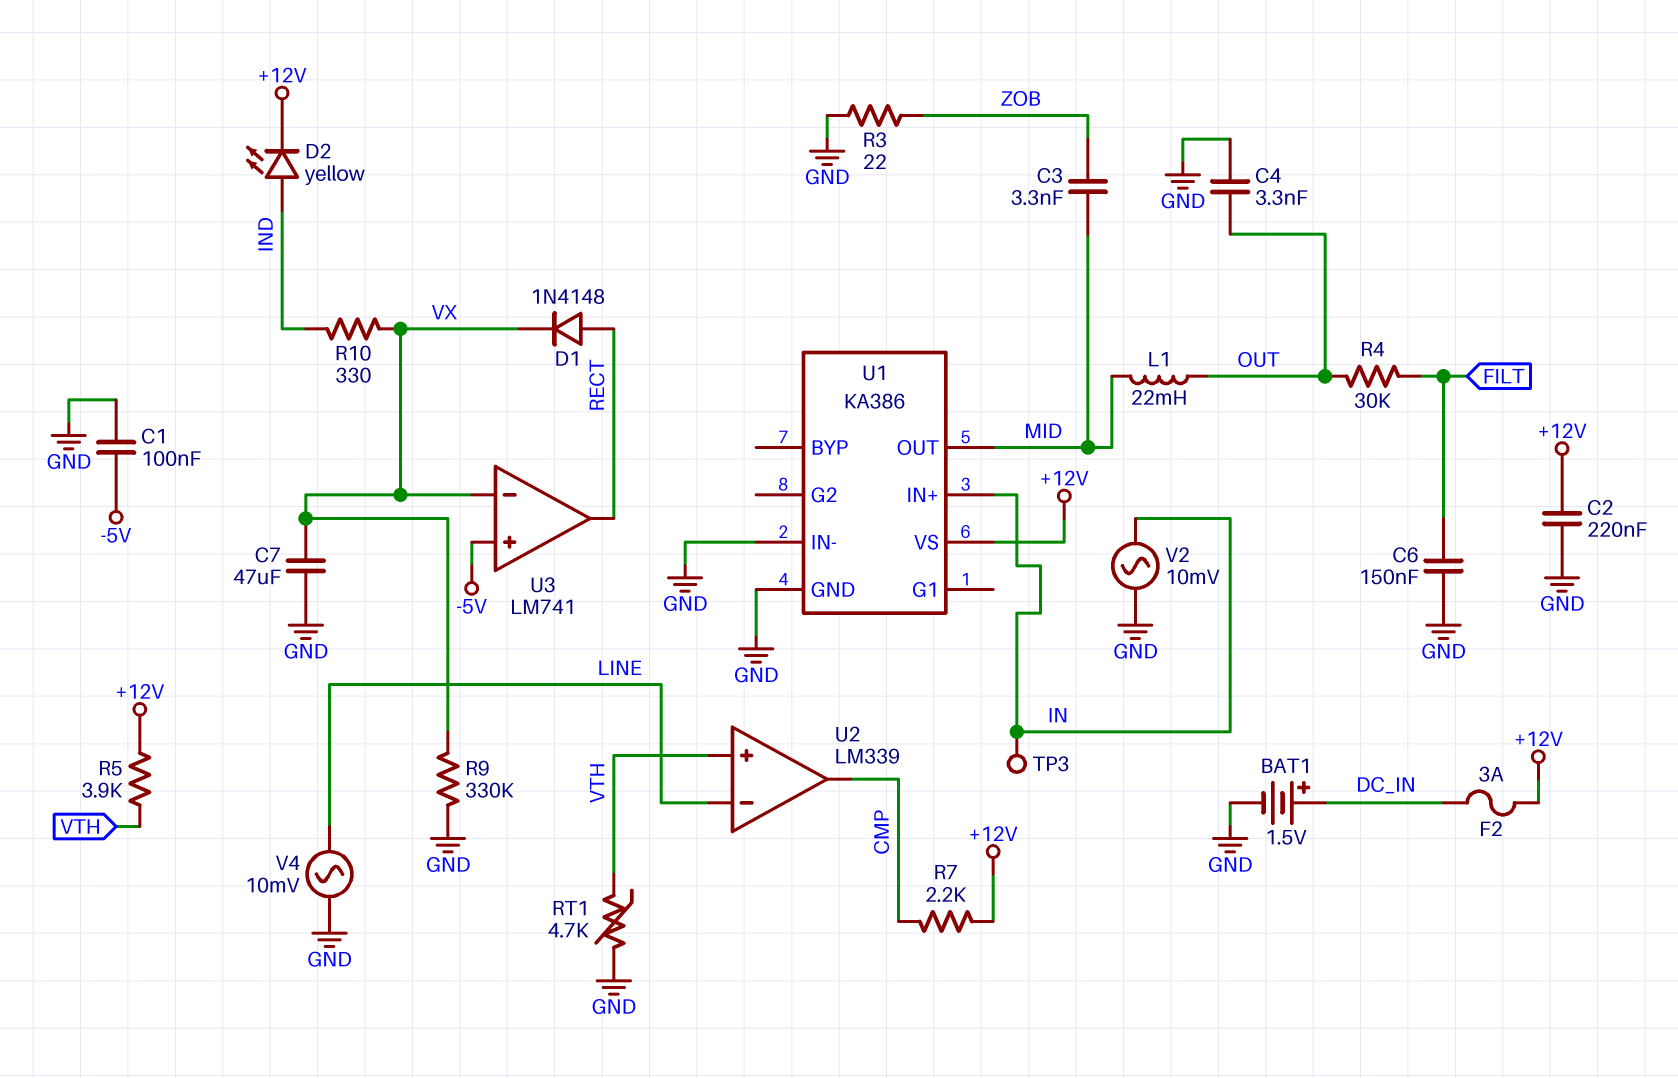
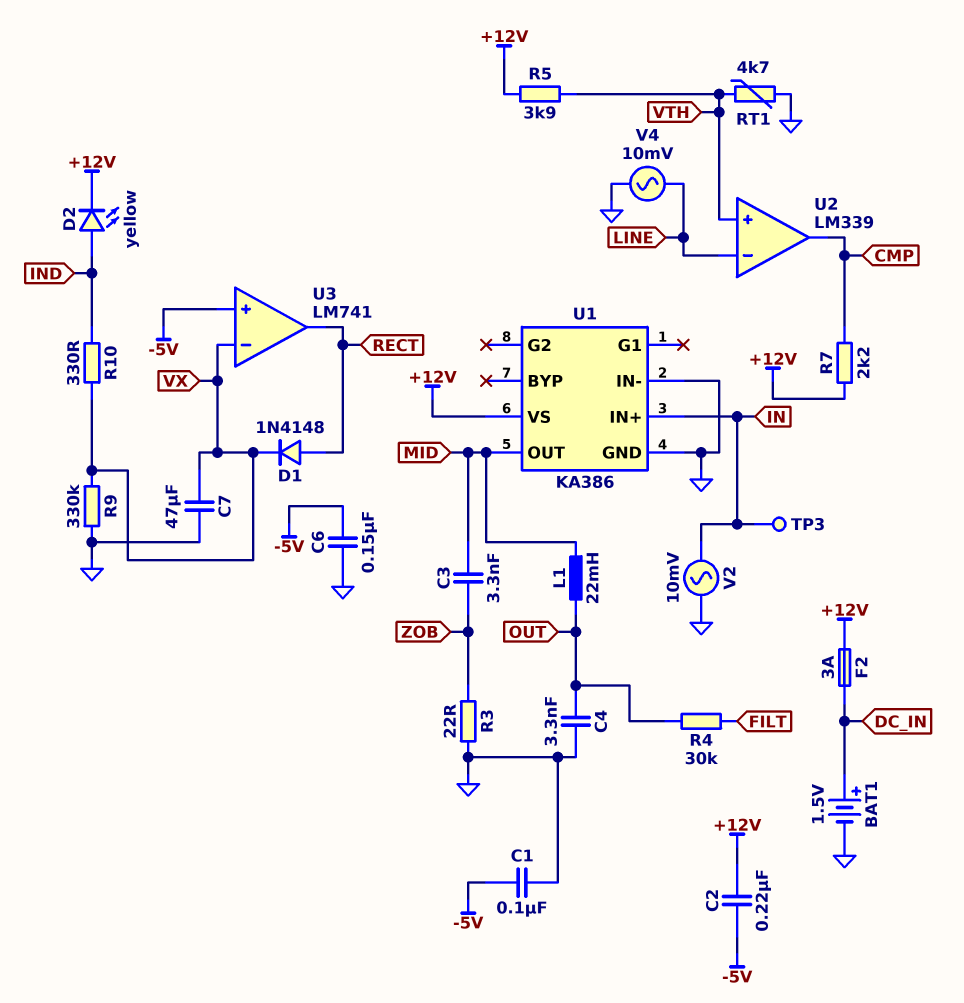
C2: 220nF (+12V, GND) -> 220nF (+12V, -5V)
C6: 150nF (FILT, GND) -> 150nF (-5V, GND)

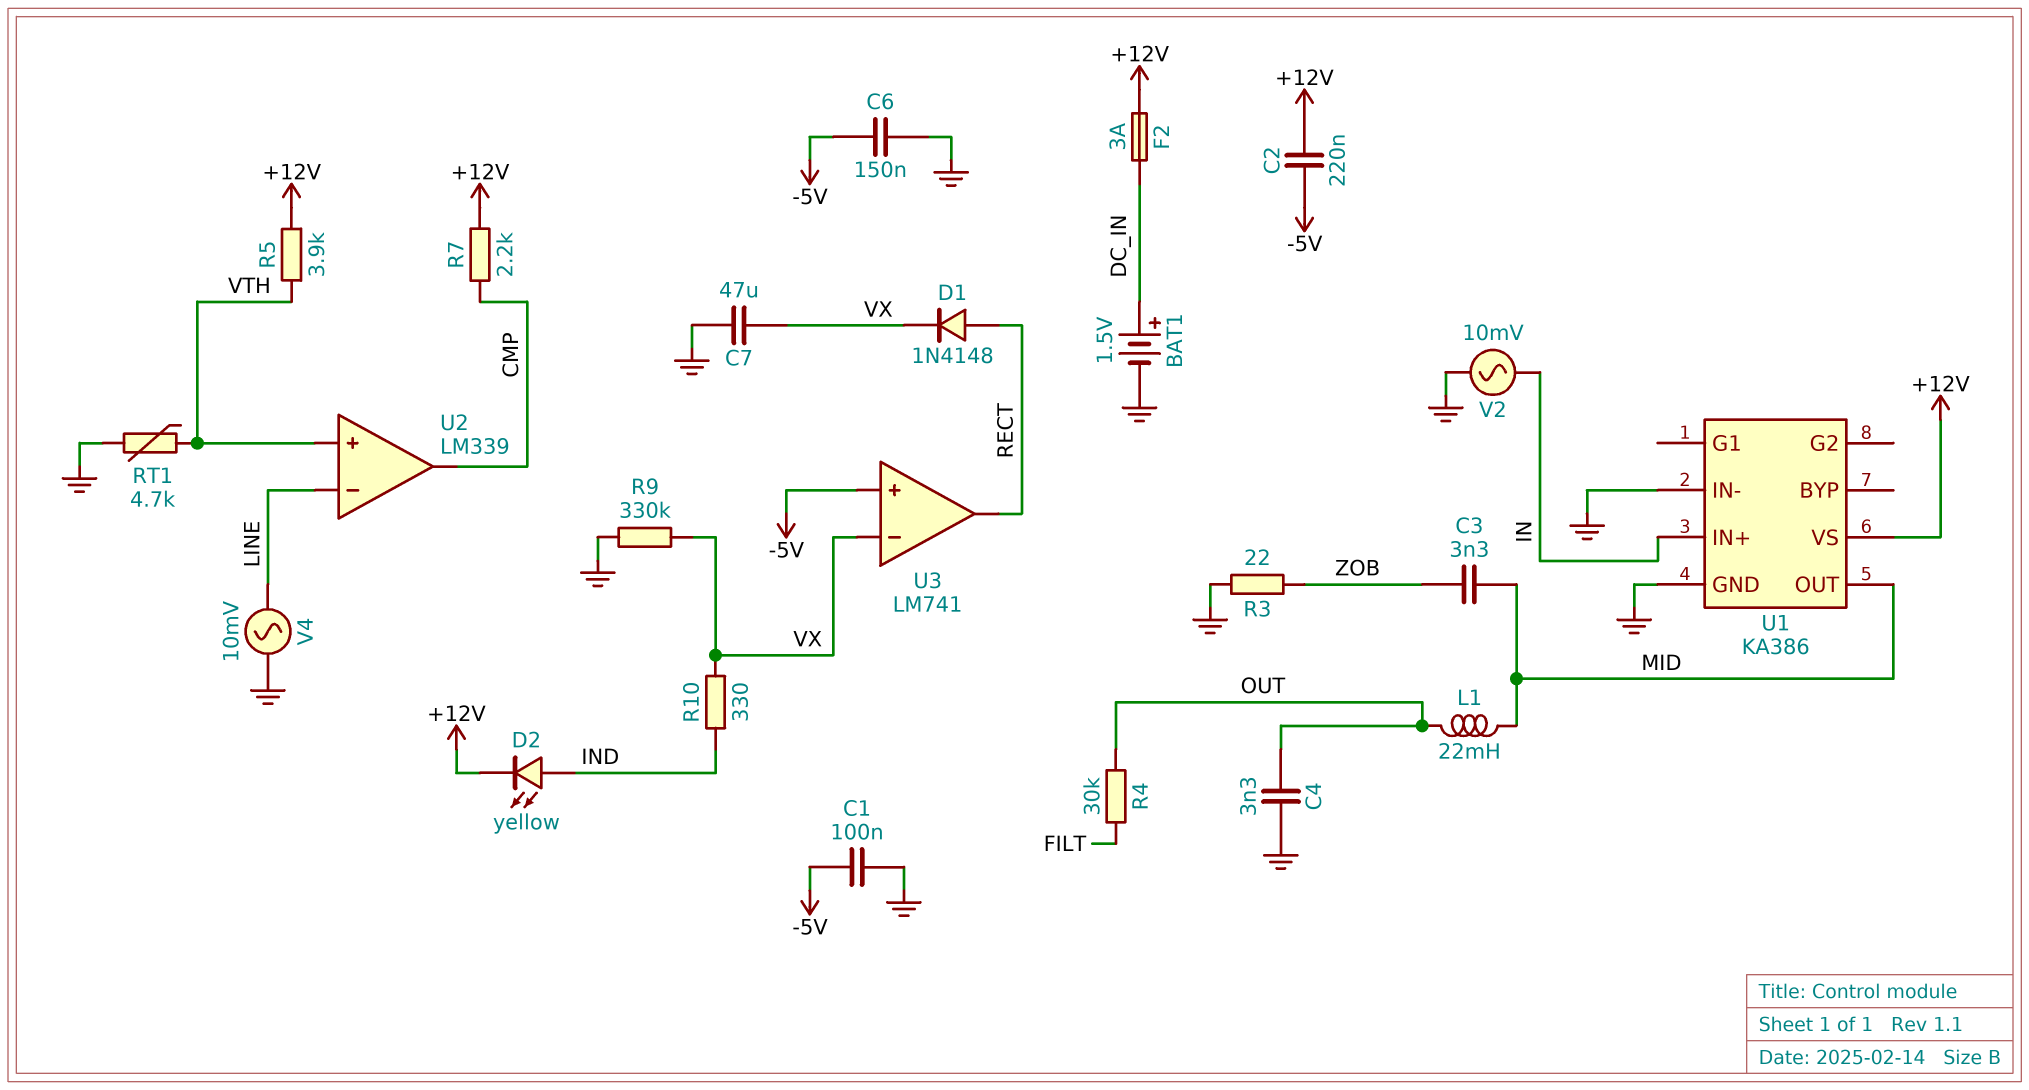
TP3: test point (IN) -> none

